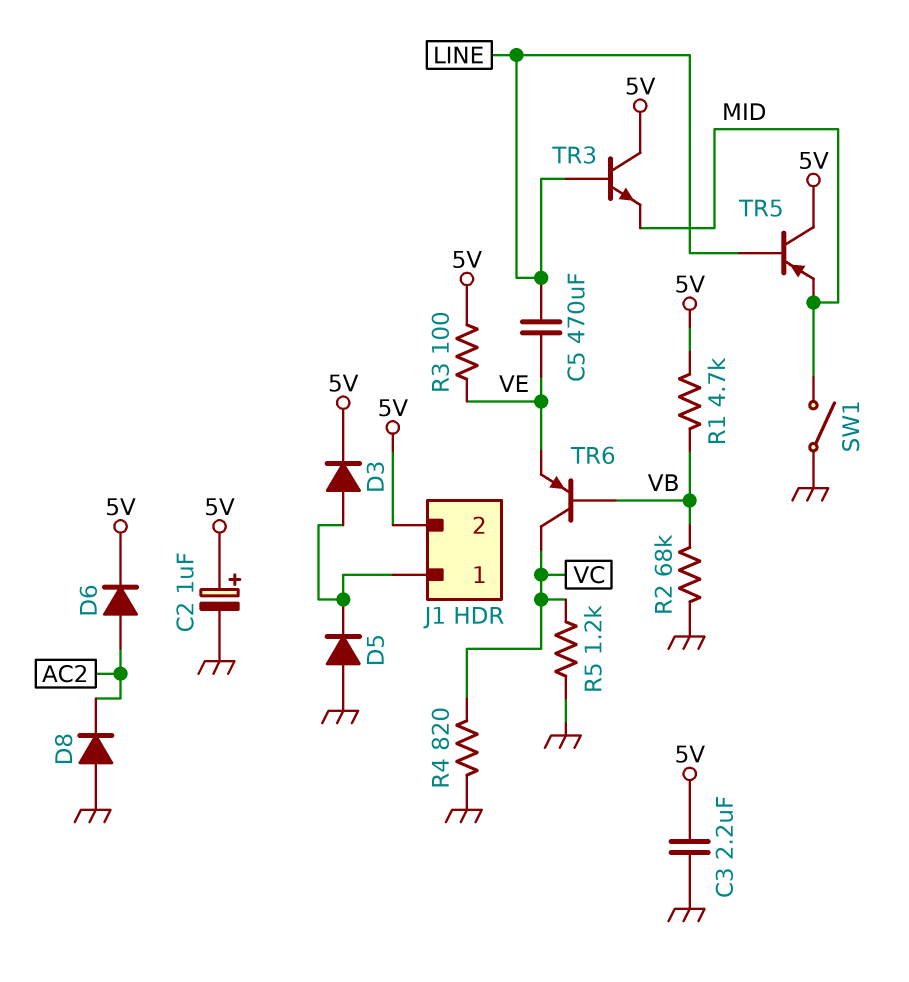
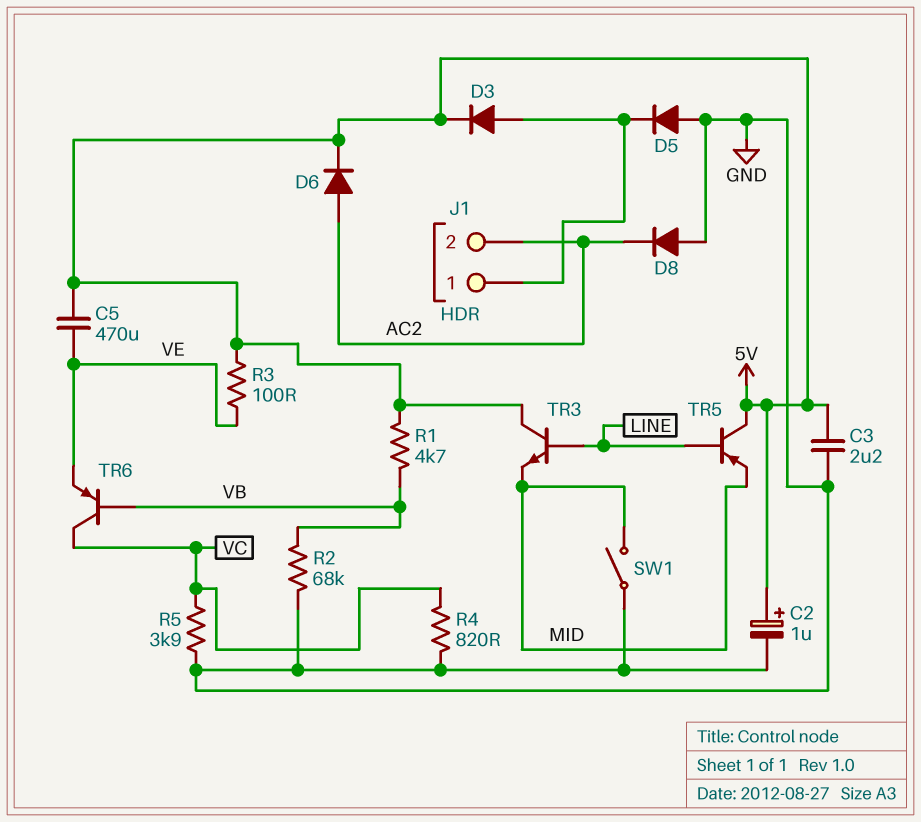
C5: 470uF (LINE, VE) -> 470uF (5V, VE)
J1 pin 2: 5V -> AC2
R5: 1.2k (GND, VC) -> 3.9k (GND, VC)

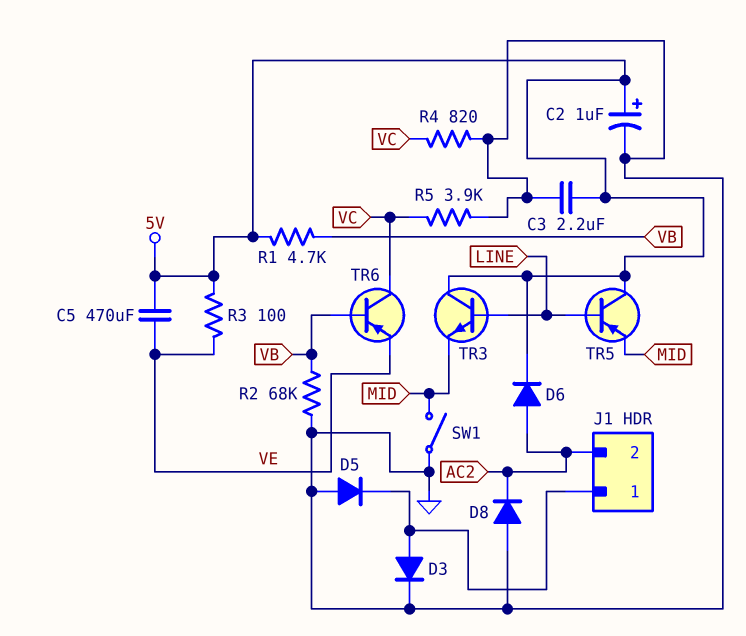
D3: diode (A J1/1, K 5V) -> diode (A J1/1, K GND)

